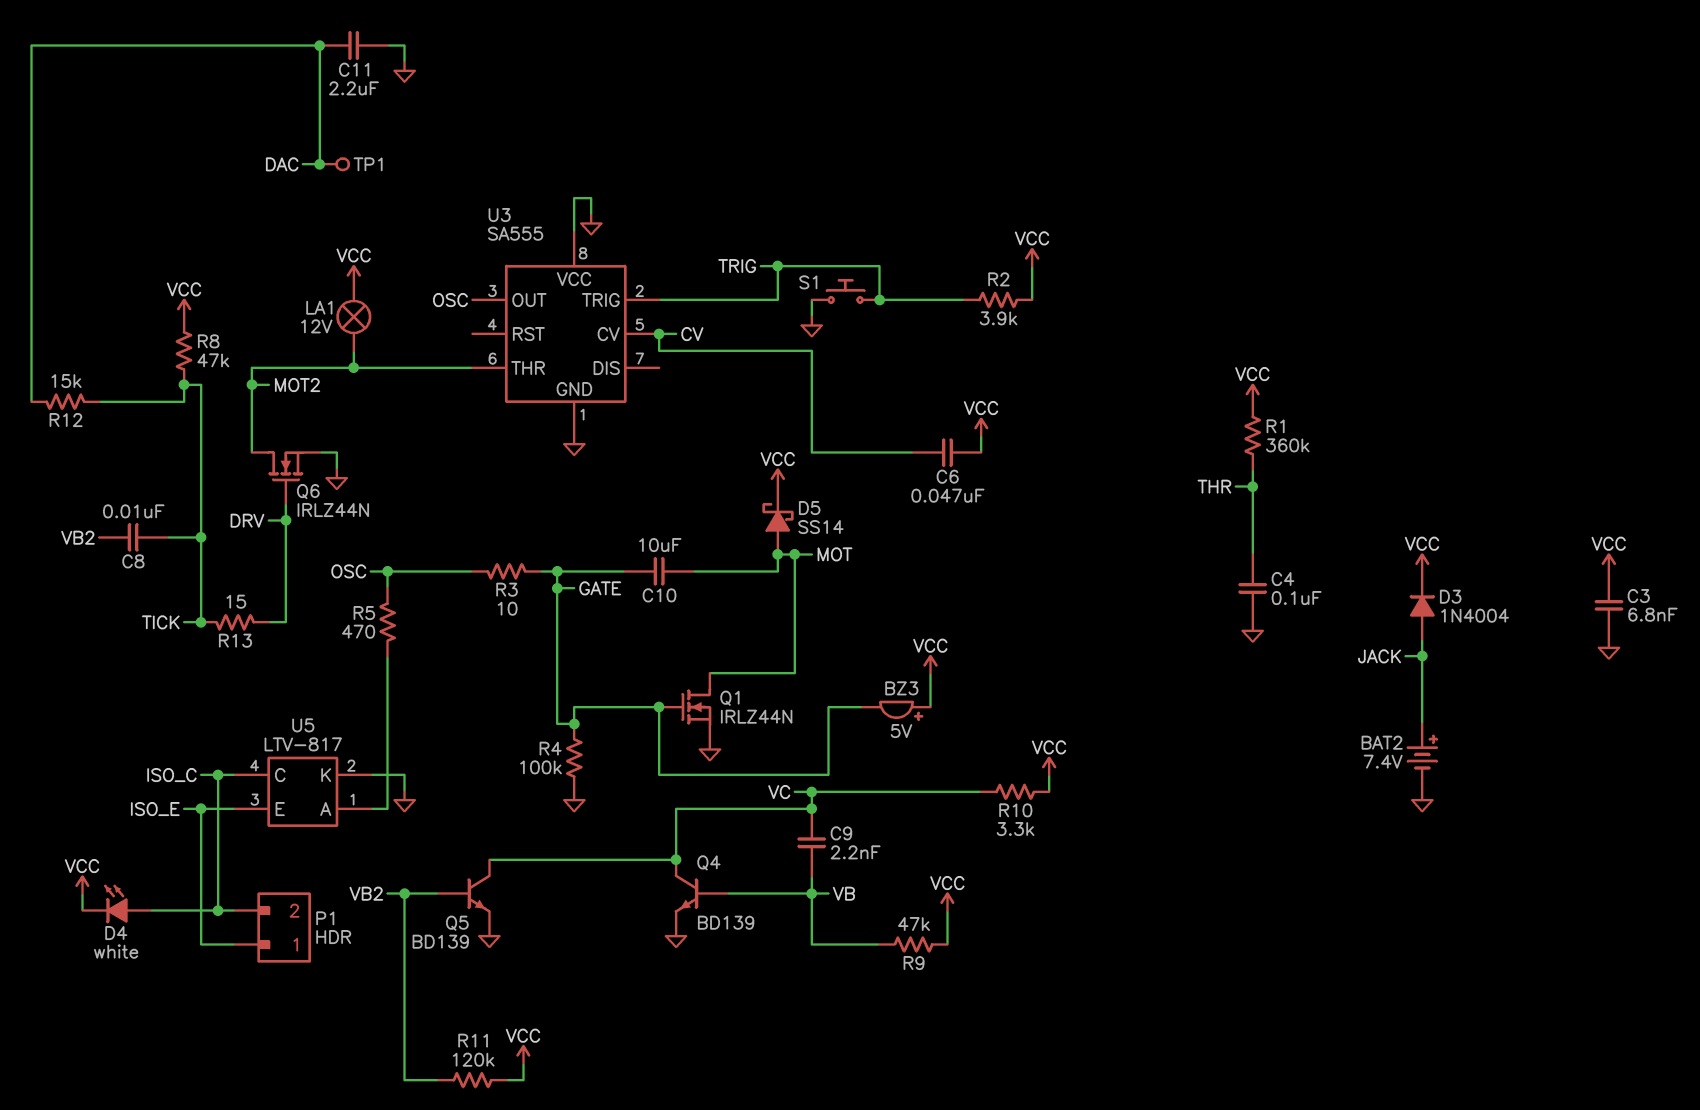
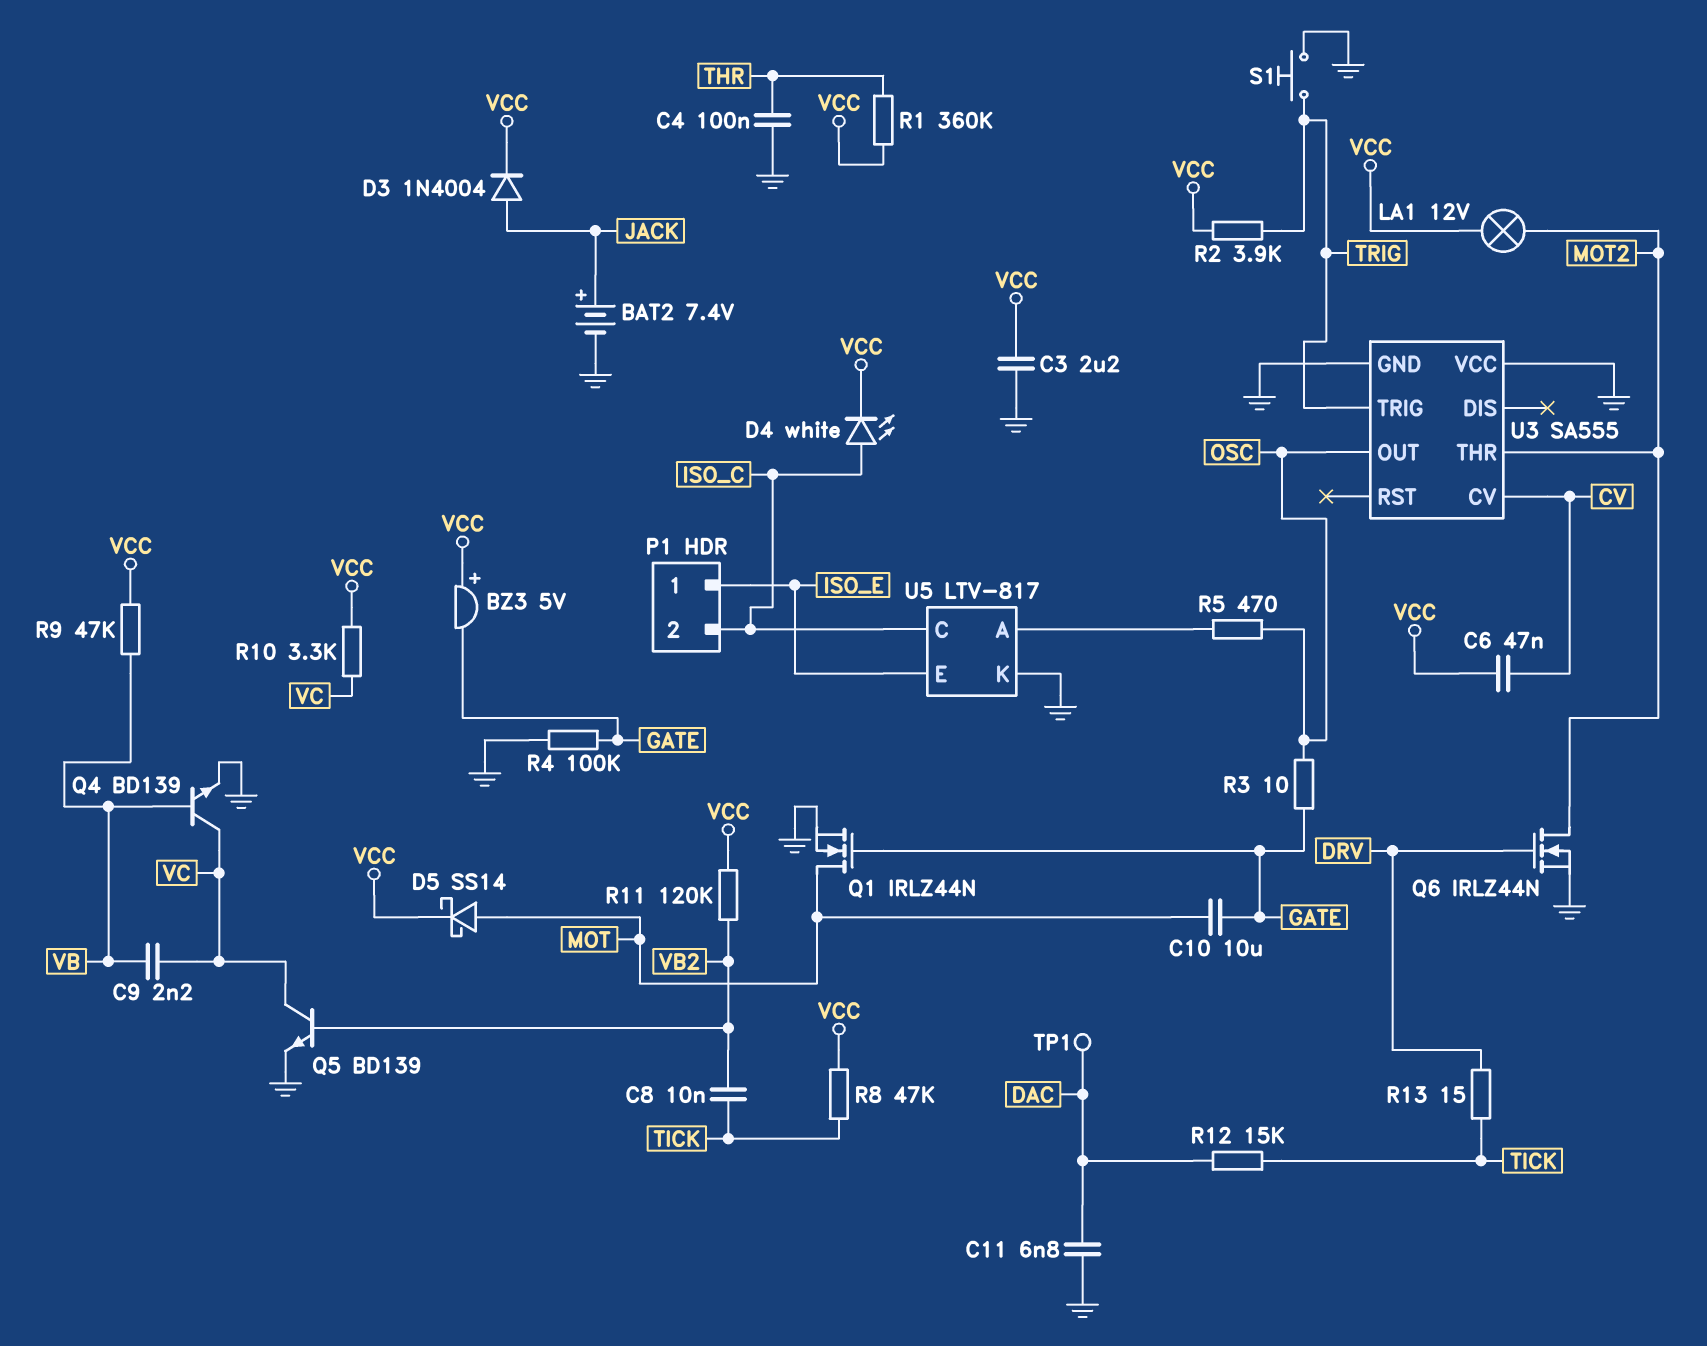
C3: 6.8nF (GND, VCC) -> 2.2uF (GND, VCC)
C11: 2.2uF (DAC, GND) -> 6.8nF (DAC, GND)

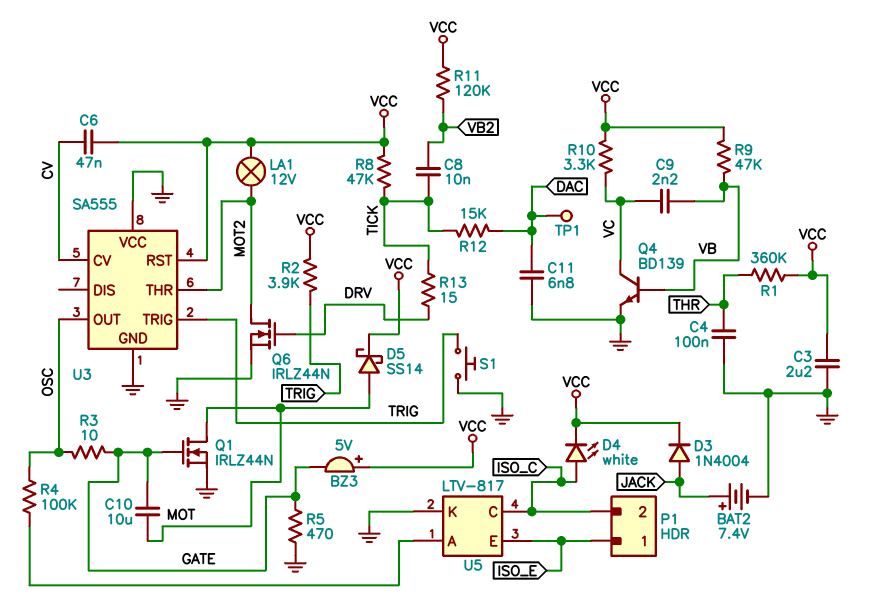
Q5: NPN BD139 (B VB2, C VC, E GND) -> none
R4: 100k (GATE, GND) -> 100k (OSC, U5/A)
R5: 470 (OSC, U5/A) -> 470 (GATE, GND)
U3 pin RST: none -> VCC

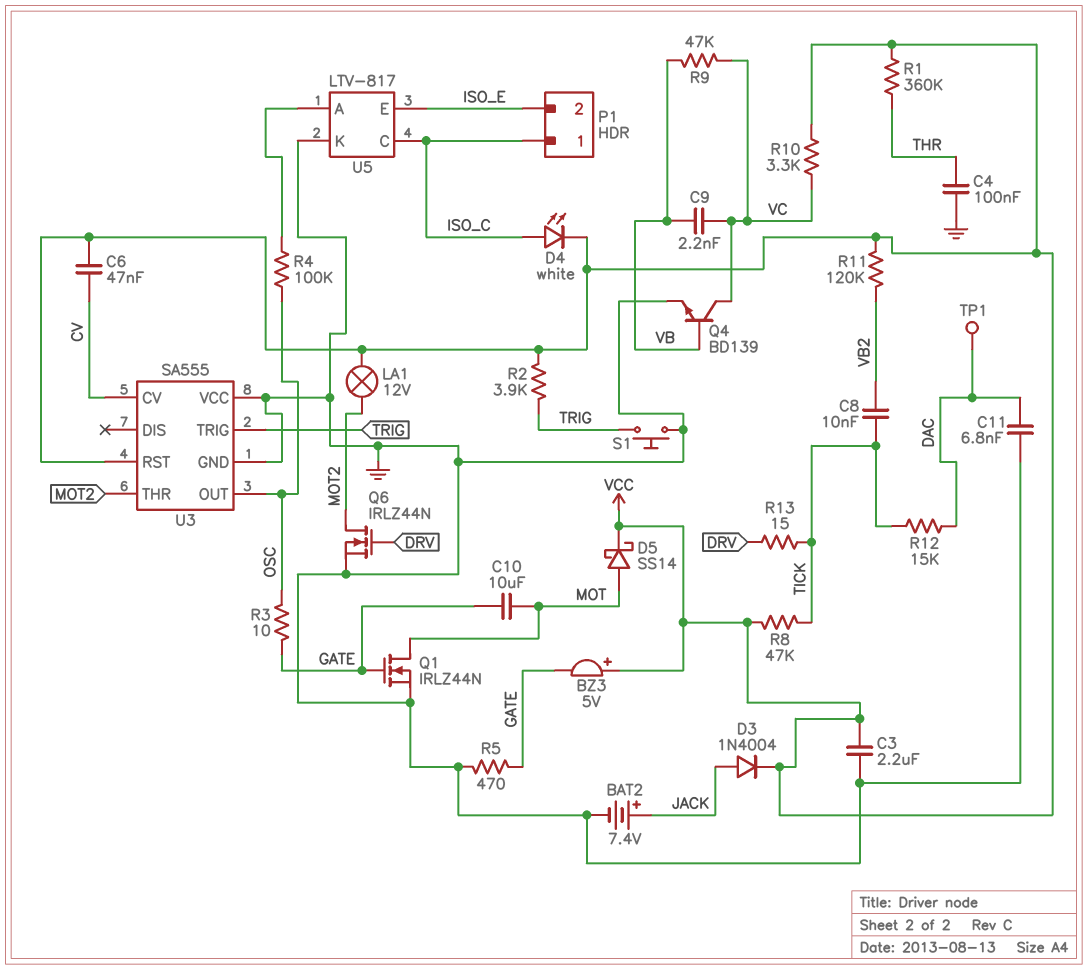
P1 pin 1: ISO_E -> ISO_C
P1 pin 2: ISO_C -> ISO_E
R9: 47k (VB, VCC) -> 47k (VB, VC)

